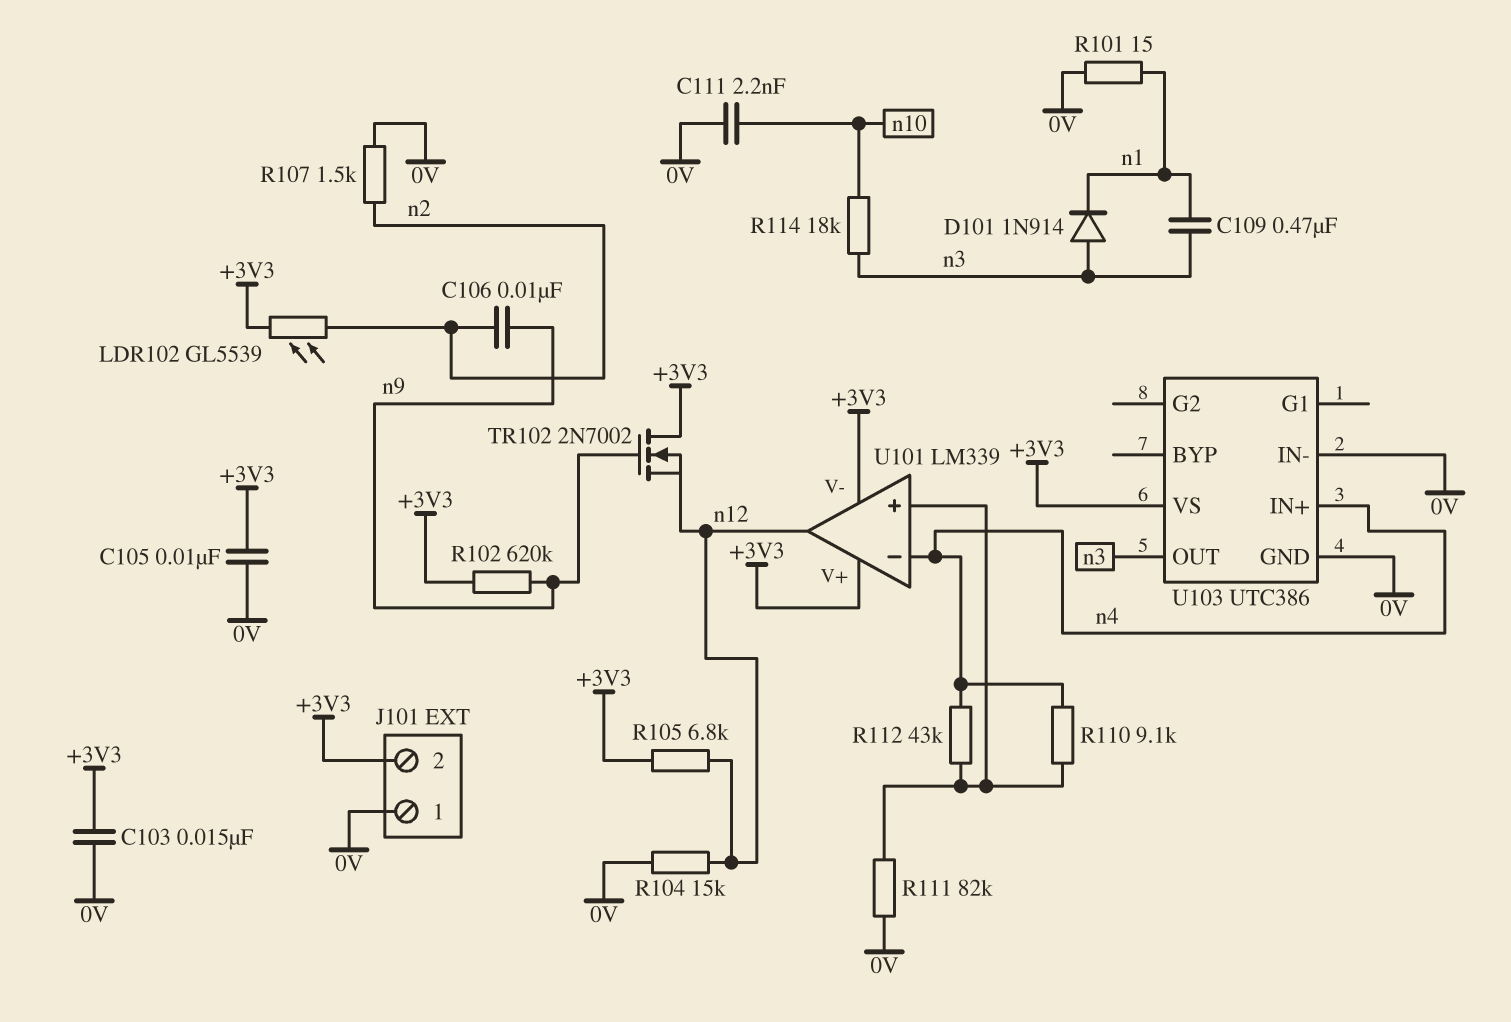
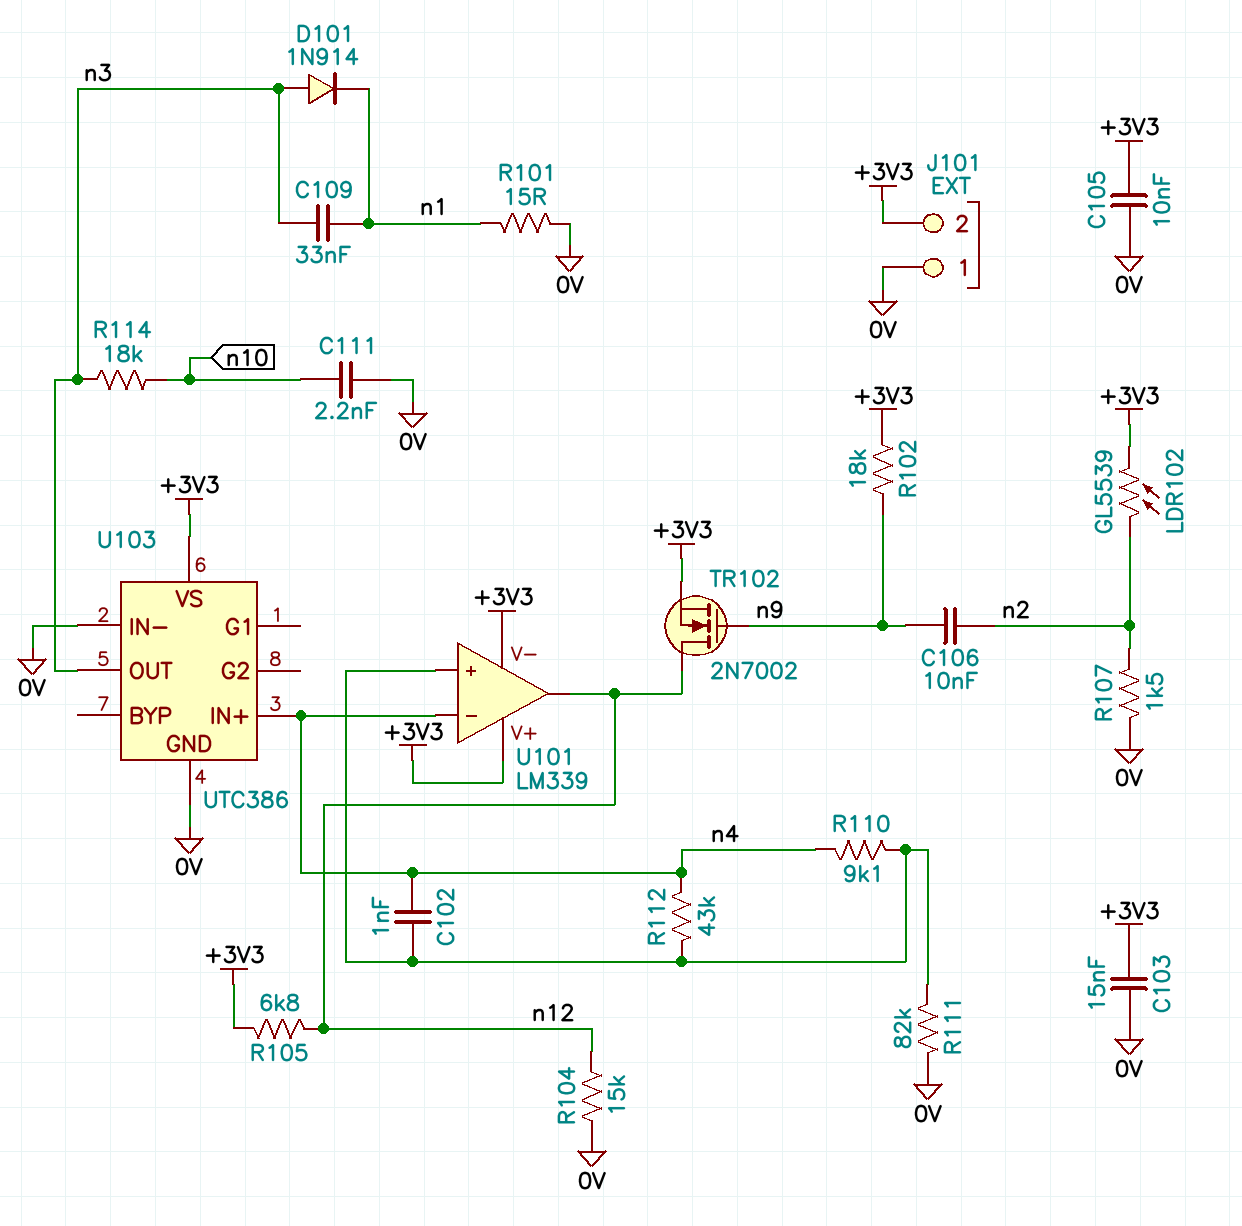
C102: none -> 1nF (U101/in+, n4)
C109: 470nF (n1, n3) -> 33nF (n1, n3)
R102: 620k (+3V3, n9) -> 18k (+3V3, n9)
TR102: NMOS 2N7002 (G n9, D +3V3, S n12) -> NMOS 2N7002 (G n9, D n12, S +3V3)

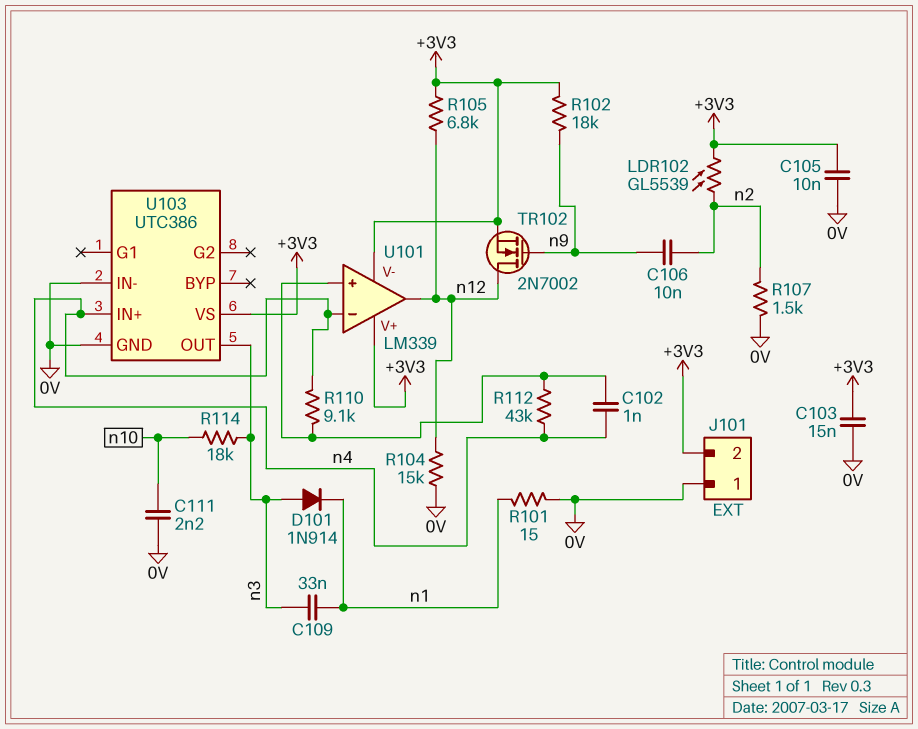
R111: 82k (0V, U101/in+) -> none

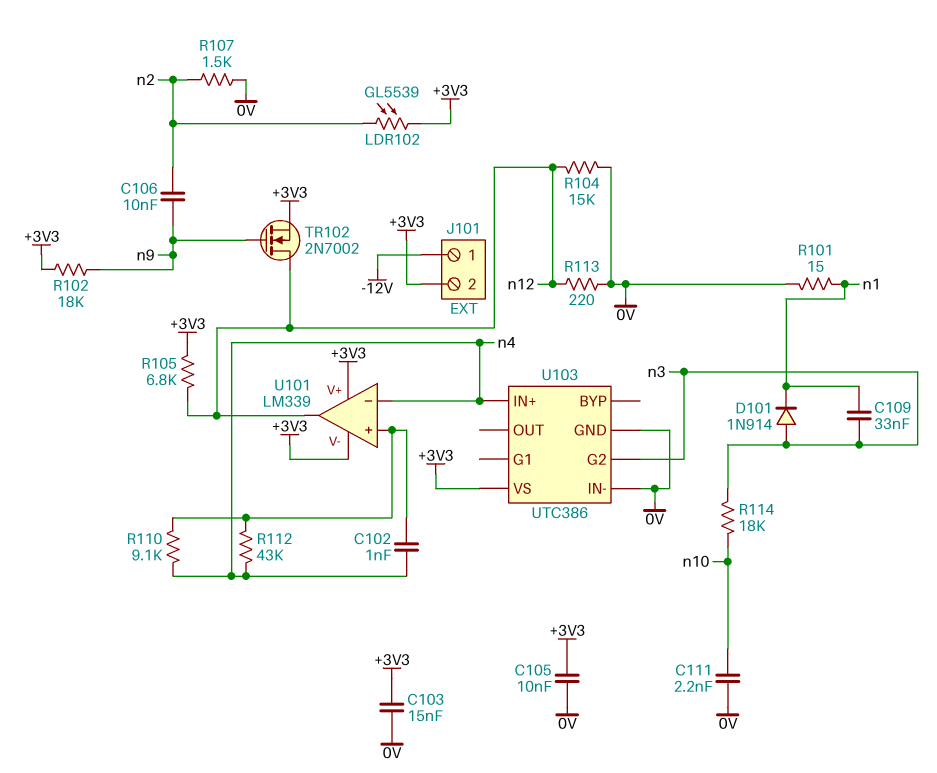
J101 pin 1: 0V -> -12V
R113: none -> 220 (0V, n12)
U103 pin G2: none -> n3
U103 pin OUT: n3 -> none

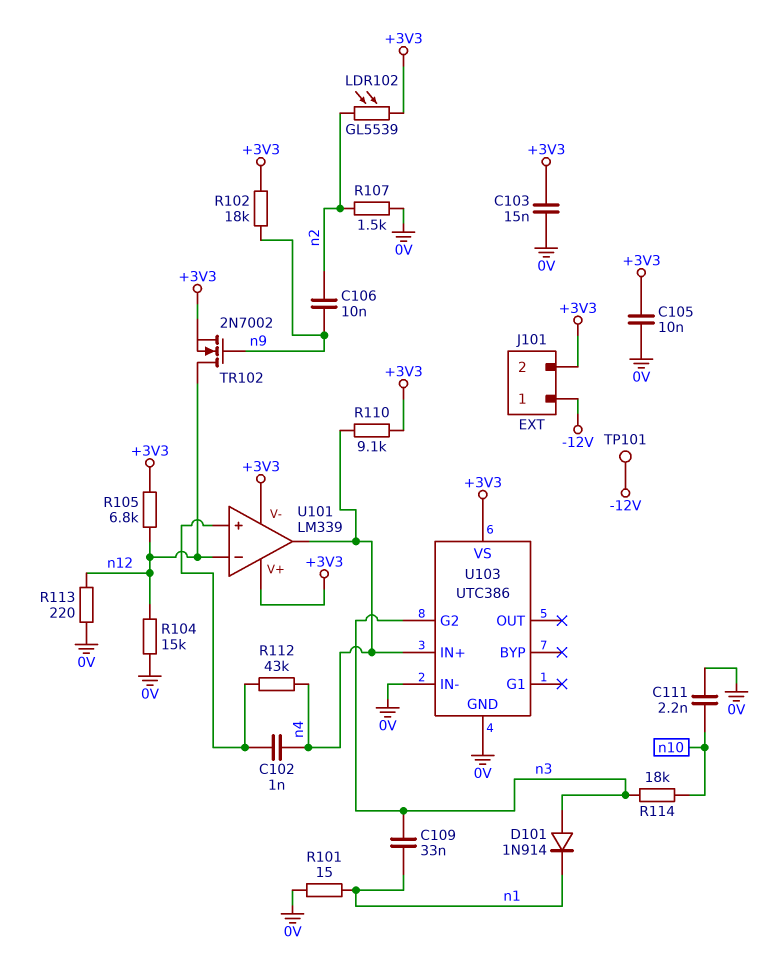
R110: 9.1k (U101/in+, n4) -> 9.1k (+3V3, n4)
TP101: none -> test point (-12V)
U101 pin in-: n4 -> n12
U101 pin out: n12 -> n4

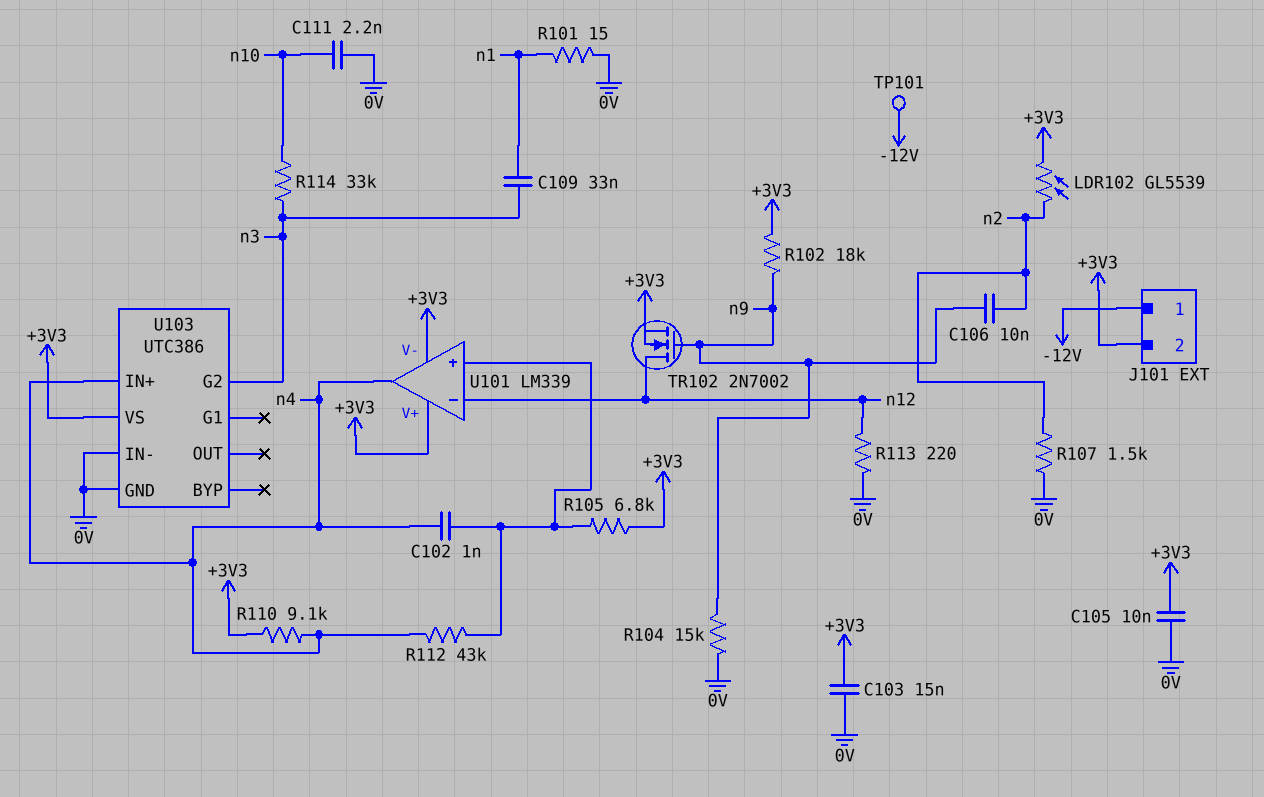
D101: diode 1N914 (A n3, K n1) -> none
R104: 15k (0V, n12) -> 15k (0V, n9)
R105: 6.8k (+3V3, n12) -> 6.8k (+3V3, U101/in+)
R114: 18k (n3, n10) -> 33k (n3, n10)

